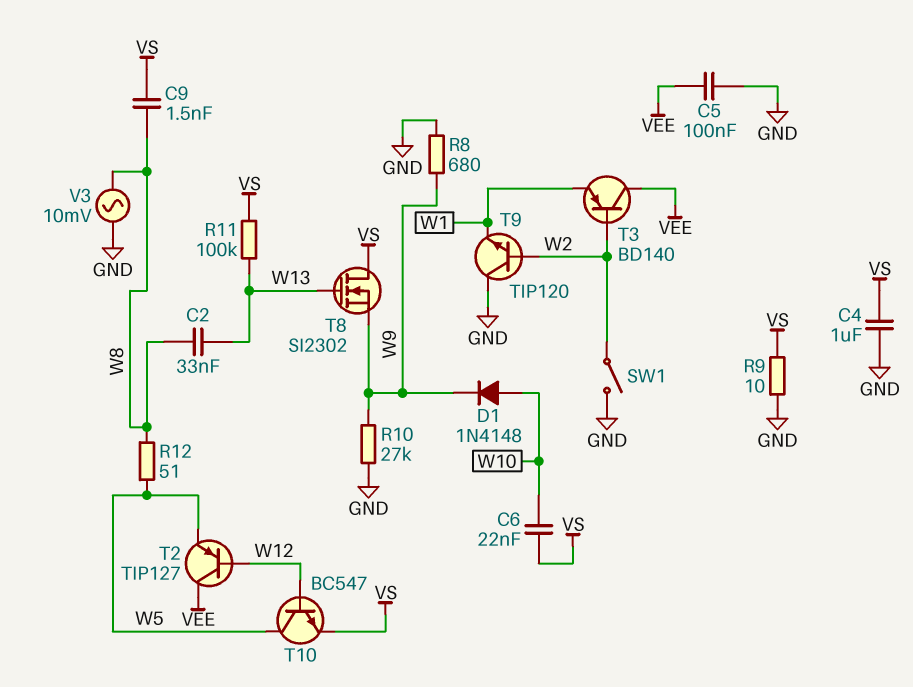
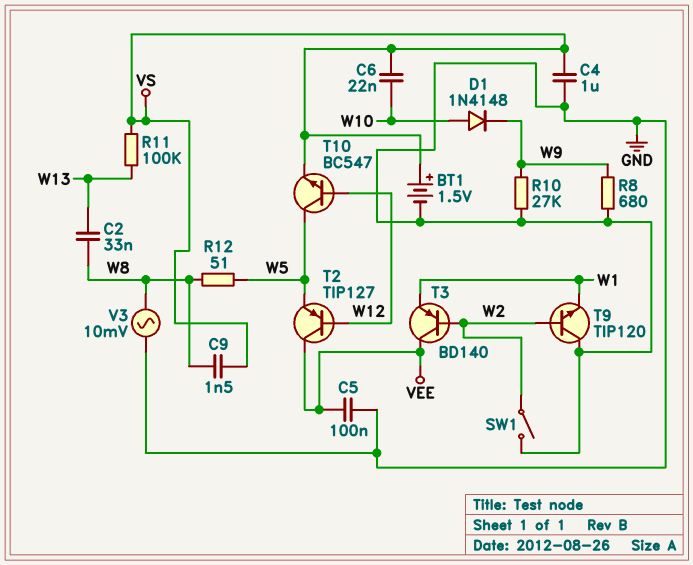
BT1: none -> 1.5V (plus VS, minus GND)
R9: 10 (GND, VS) -> none
T8: NMOS SI2302 (G W13, D VS, S W9) -> none

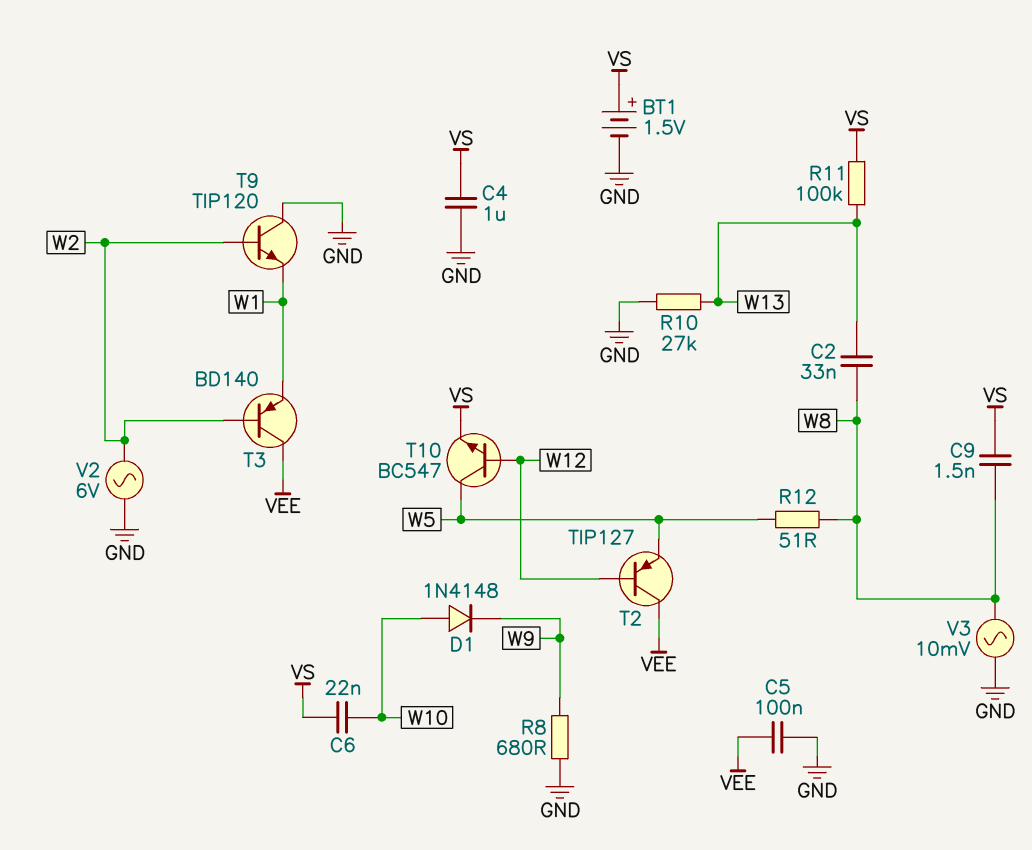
R10: 27k (GND, W9) -> 27k (GND, W13)
SW1: switch (GND, W2) -> none
V2: none -> AC 6V (GND, W2)

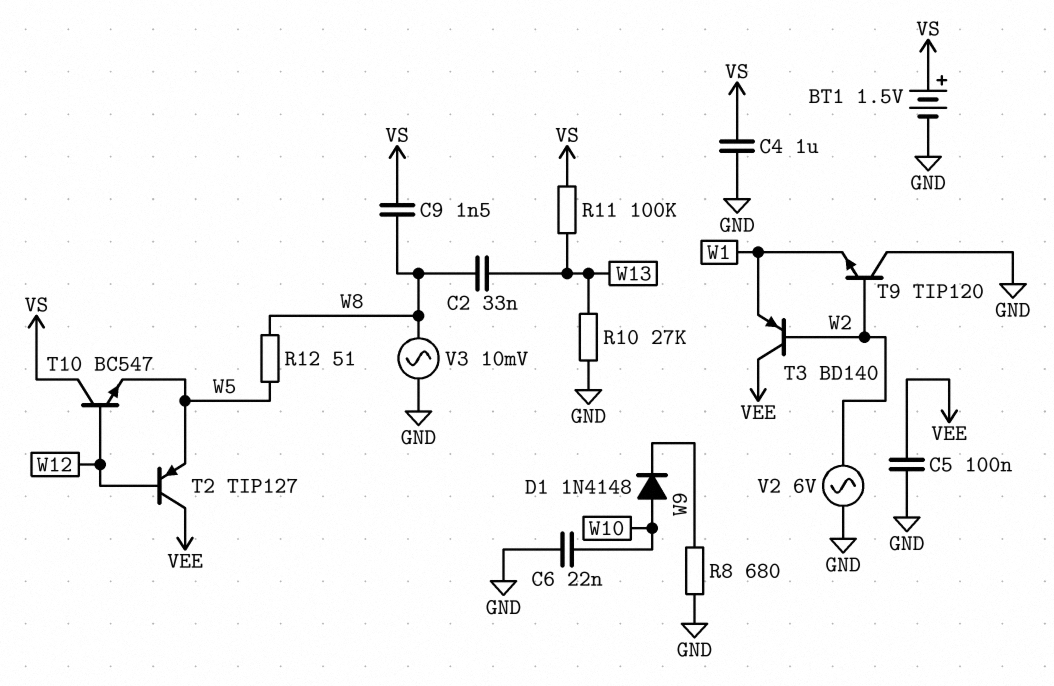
C6: 22nF (VS, W10) -> 22nF (GND, W10)
T10: NPN BC547 (B W12, C W5, E VS) -> NPN BC547 (B W12, C VS, E W5)

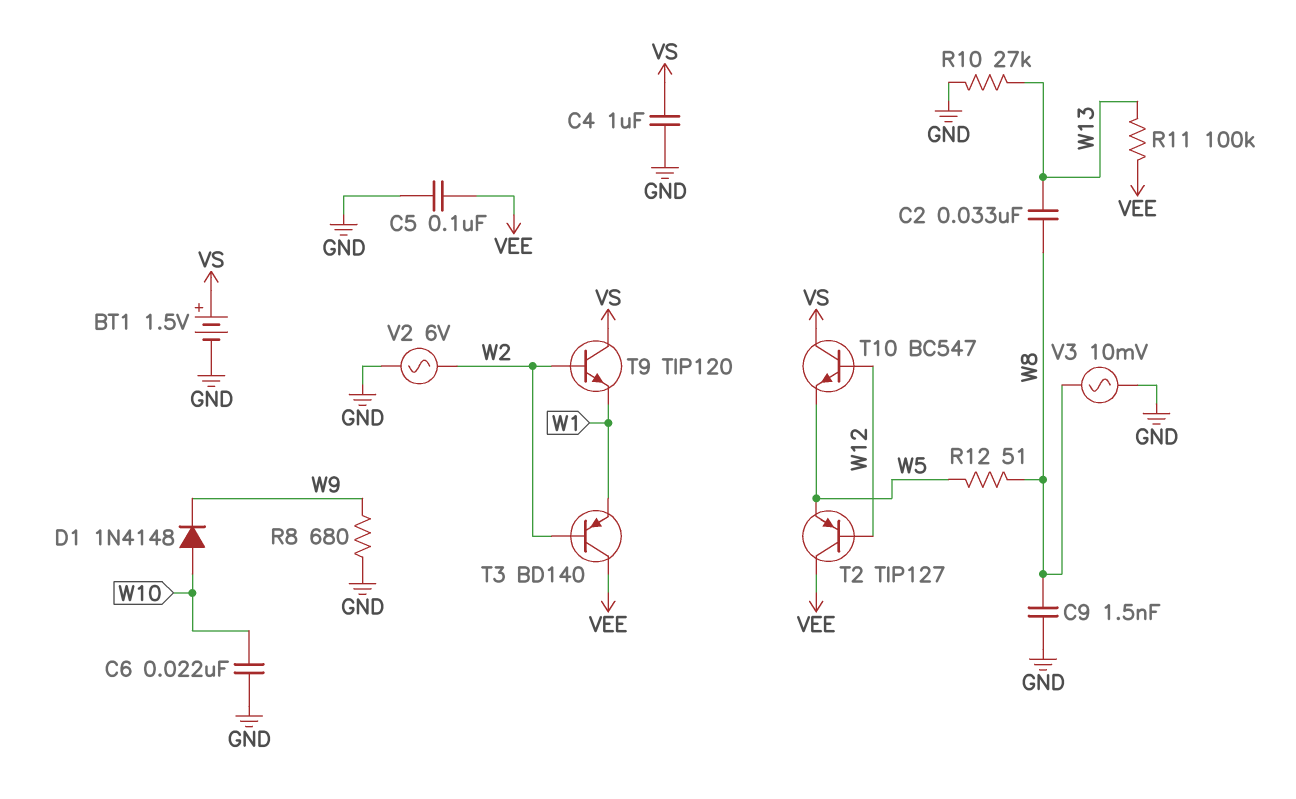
C9: 1.5nF (VS, W8) -> 1.5nF (GND, W8)
R11: 100k (VS, W13) -> 100k (VEE, W13)
T9: NPN TIP120 (B W2, C GND, E W1) -> NPN TIP120 (B W2, C VS, E W1)

